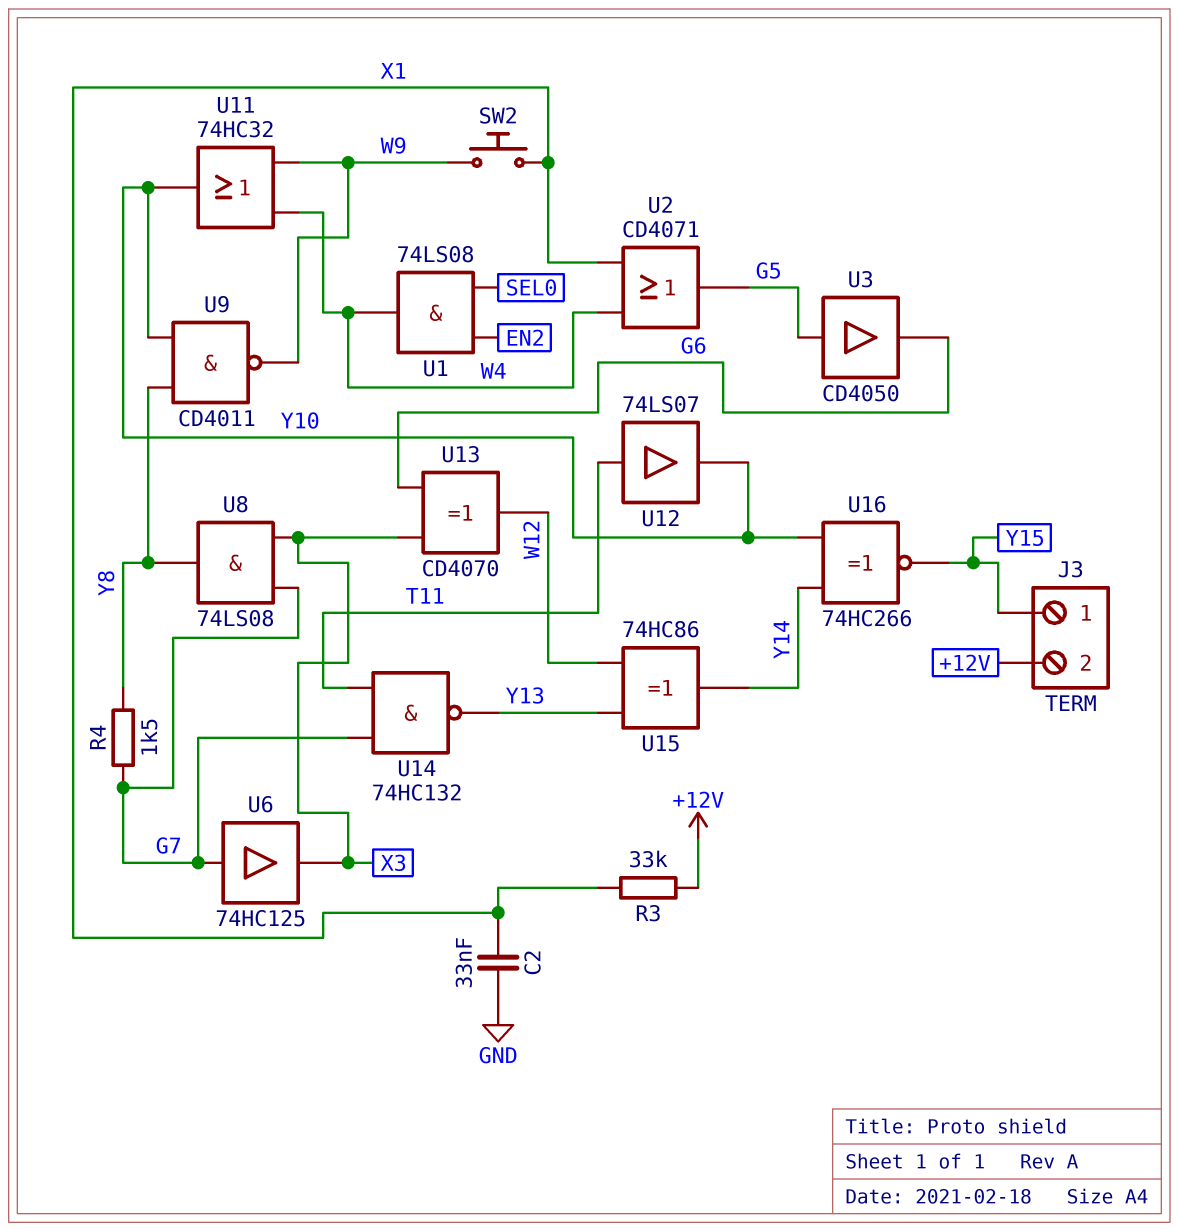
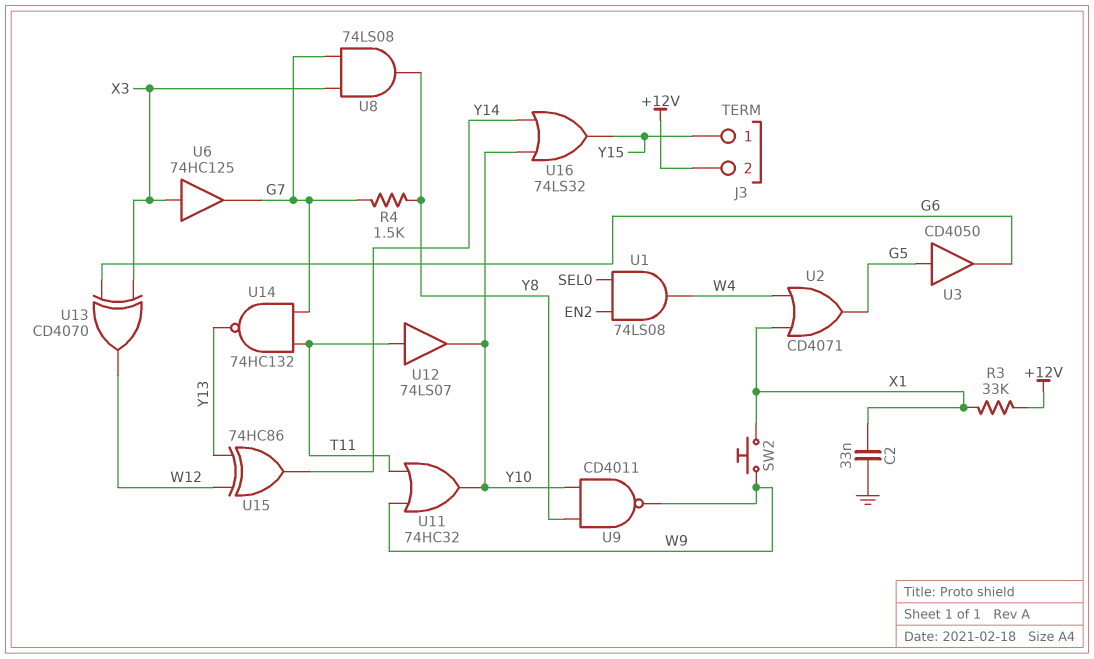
U6: buffer 74HC125 (in G7, out X3) -> buffer 74HC125 (in X3, out G7)
U11: OR 74HC32 (in W4, in W9, out Y10) -> OR 74HC32 (in T11, in W9, out Y10)
U16: XNOR 74HC266 (in Y10, in Y14, out Y15) -> OR 74LS32 (in Y10, in Y14, out Y15)

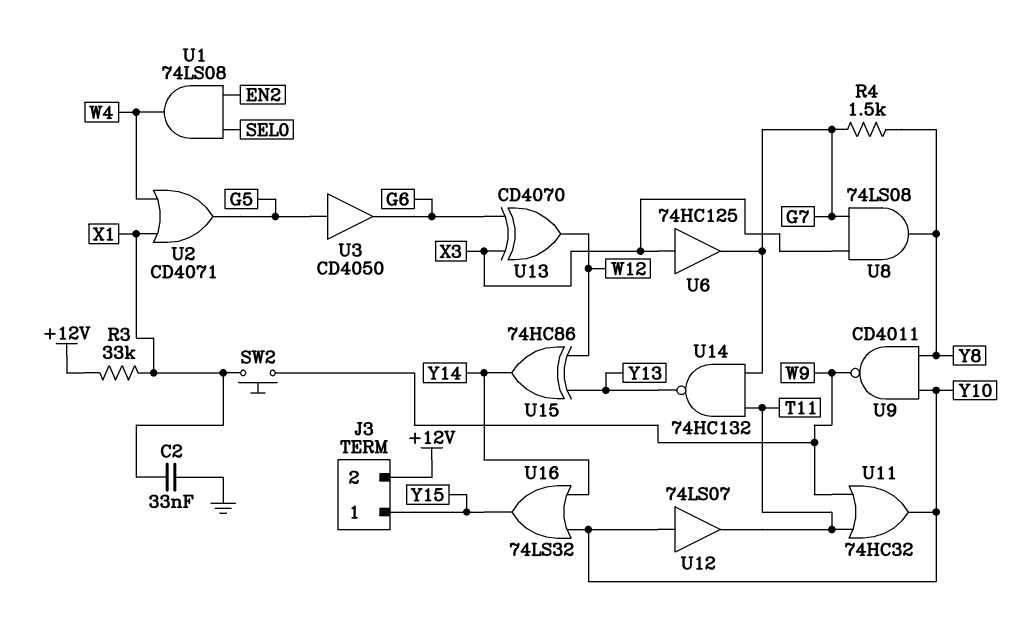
U12: buffer 74LS07 (in T11, out Y10) -> buffer 74LS07 (in Y10, out T11)

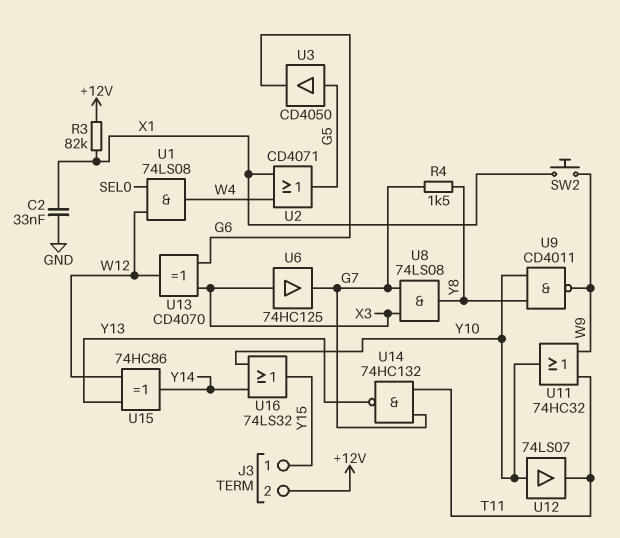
R3: 33k (+12V, X1) -> 82k (+12V, X1)
U1: AND 74LS08 (in EN2, in SEL0, out W4) -> AND 74LS08 (in SEL0, in W12, out W4)

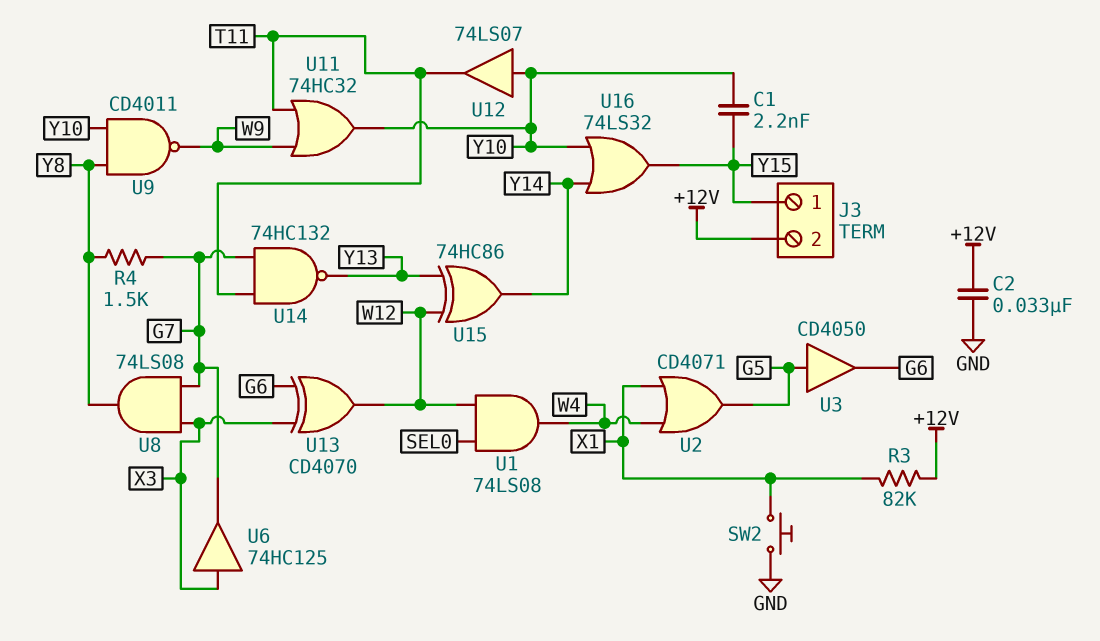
C1: none -> 2.2nF (Y10, Y15)
C2: 33nF (GND, X1) -> 33nF (+12V, GND)
SW2: button (W9, X1) -> button (GND, X1)

